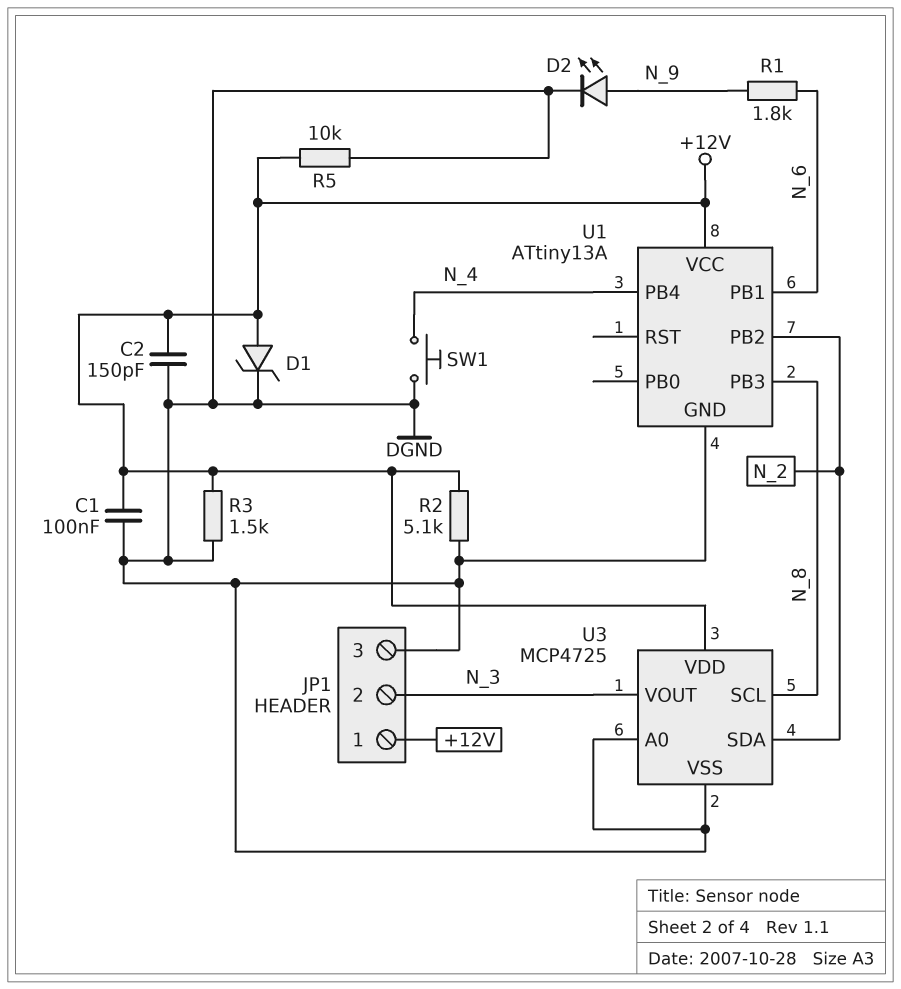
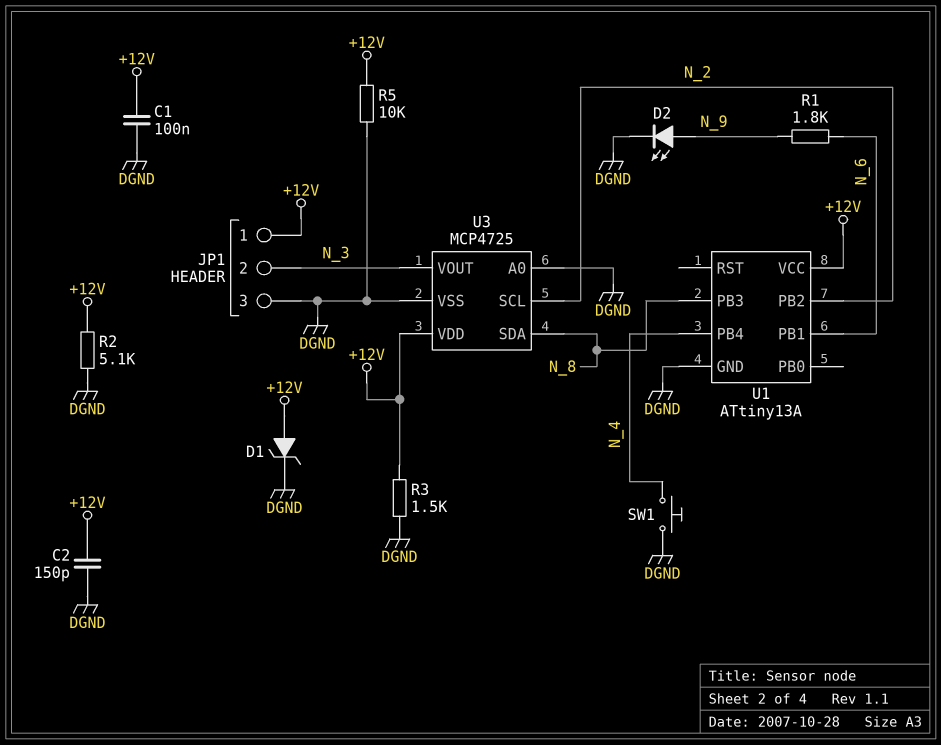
U3 pin SCL: N_8 -> N_2
U3 pin SDA: N_2 -> N_8

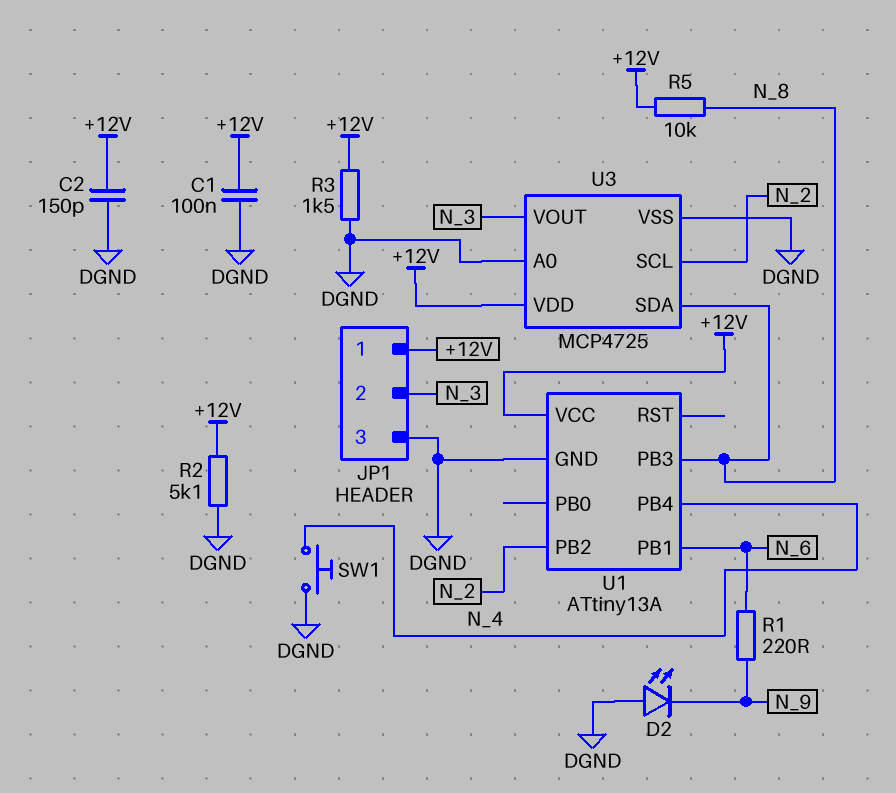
D1: zener (A +12V, K DGND) -> none
D2: LED (A N_9, K DGND) -> LED (A DGND, K N_9)
R1: 1.8k (N_6, N_9) -> 220 (N_6, N_9)
R5: 10k (+12V, DGND) -> 10k (+12V, N_8)

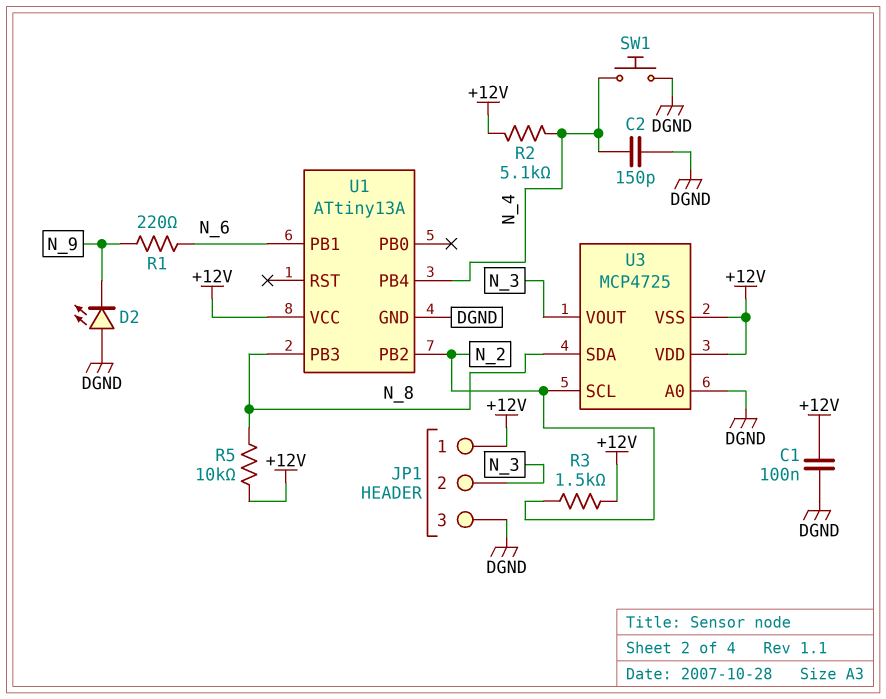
C2: 150pF (+12V, DGND) -> 150pF (DGND, N_4)
R2: 5.1k (+12V, DGND) -> 5.1k (+12V, N_4)
R3: 1.5k (+12V, DGND) -> 1.5k (+12V, N_2)
U3 pin VSS: DGND -> +12V

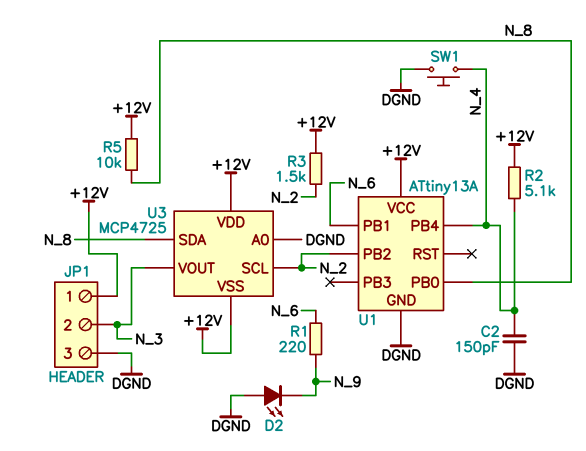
C1: 100nF (+12V, DGND) -> none
U1 pin PB0: none -> N_8
U1 pin PB3: N_8 -> none

